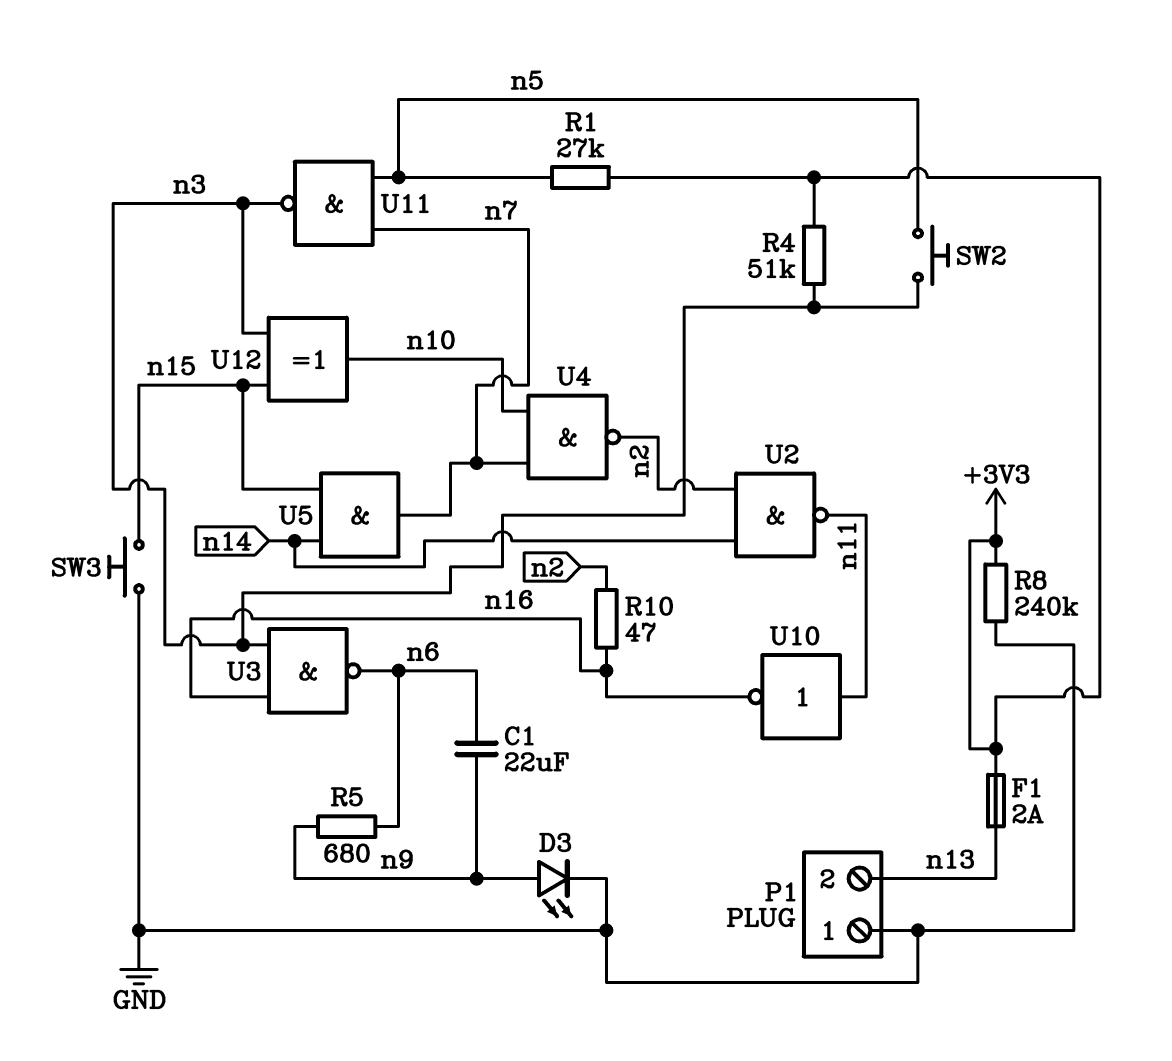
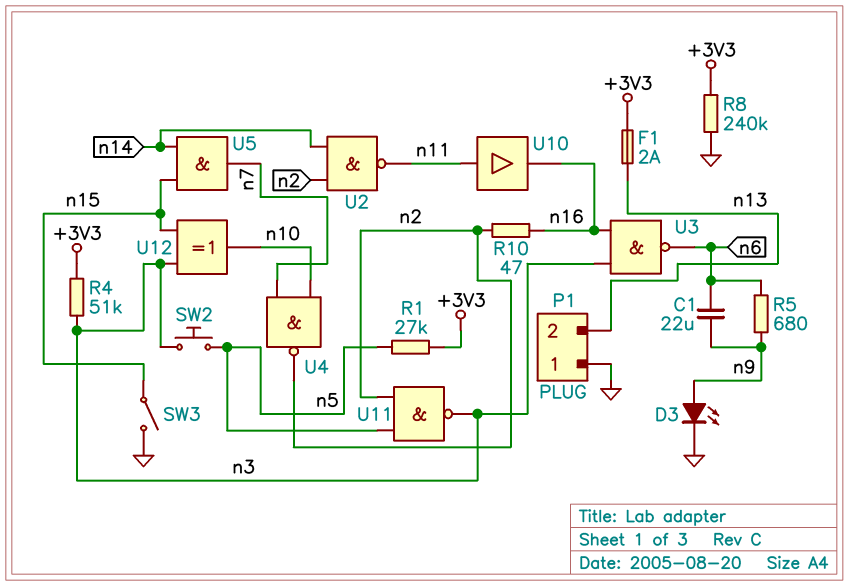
SW3: button (GND, n15) -> switch (GND, n15)
U10: NOT (in n11, out n16) -> buffer (in n11, out n16)
U11: NAND (in n5, in n7, out n3) -> NAND (in n2, in n5, out n3)

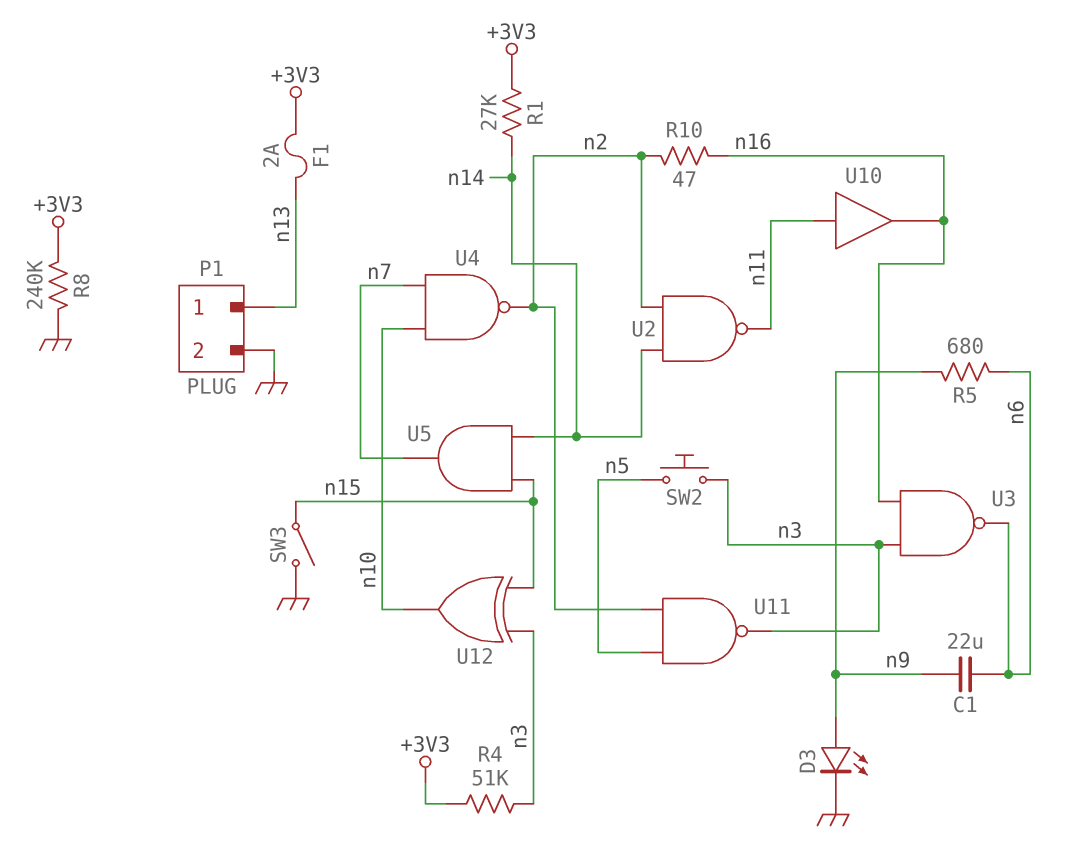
P1 pin 1: GND -> n13
P1 pin 2: n13 -> GND
R1: 27k (+3V3, n5) -> 27k (+3V3, n14)

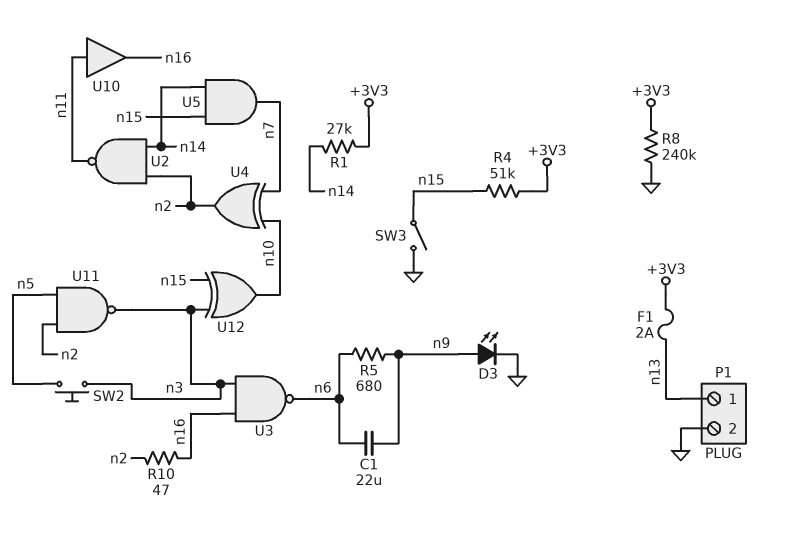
R4: 51k (+3V3, n3) -> 51k (+3V3, n15)
U4: NAND (in n7, in n10, out n2) -> XOR (in n7, in n10, out n2)

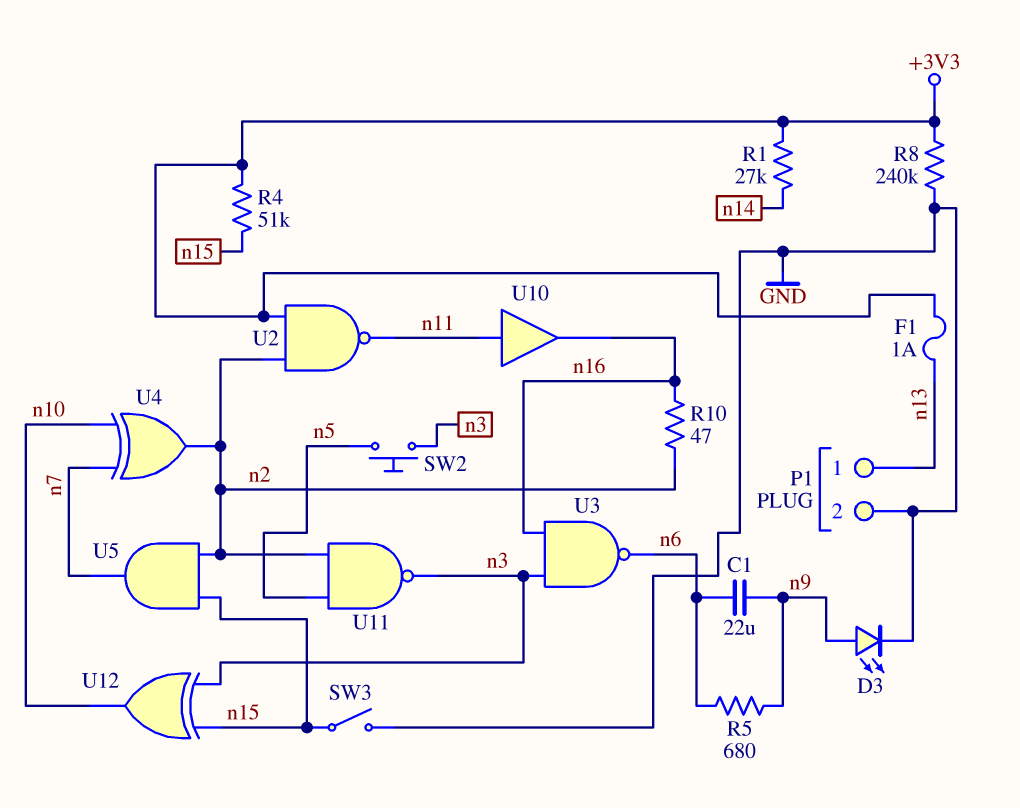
F1: 2A (+3V3, n13) -> 1A (+3V3, n13)
U2: NAND (in n2, in n14, out n11) -> NAND (in +3V3, in n2, out n11)
U5: AND (in n14, in n15, out n7) -> AND (in n2, in n15, out n7)

